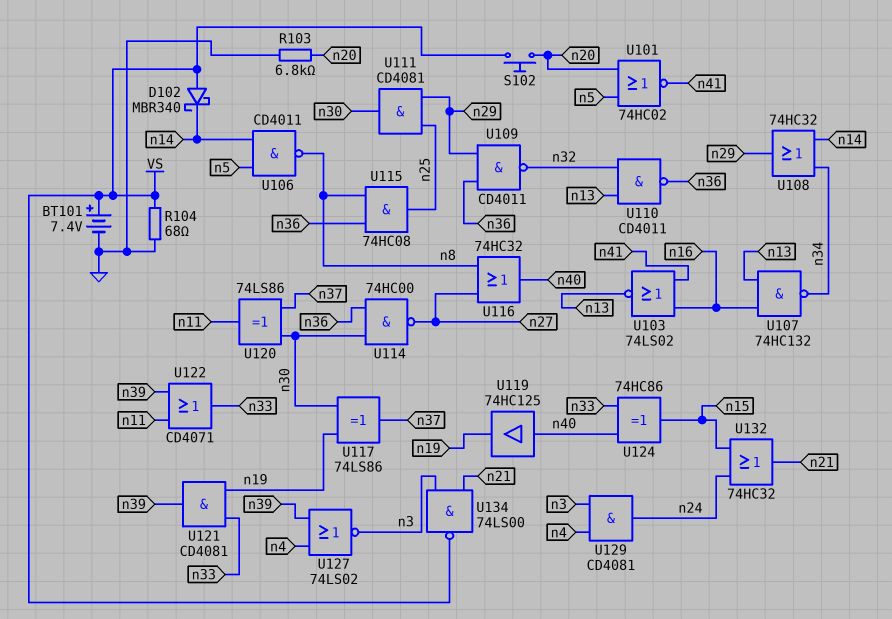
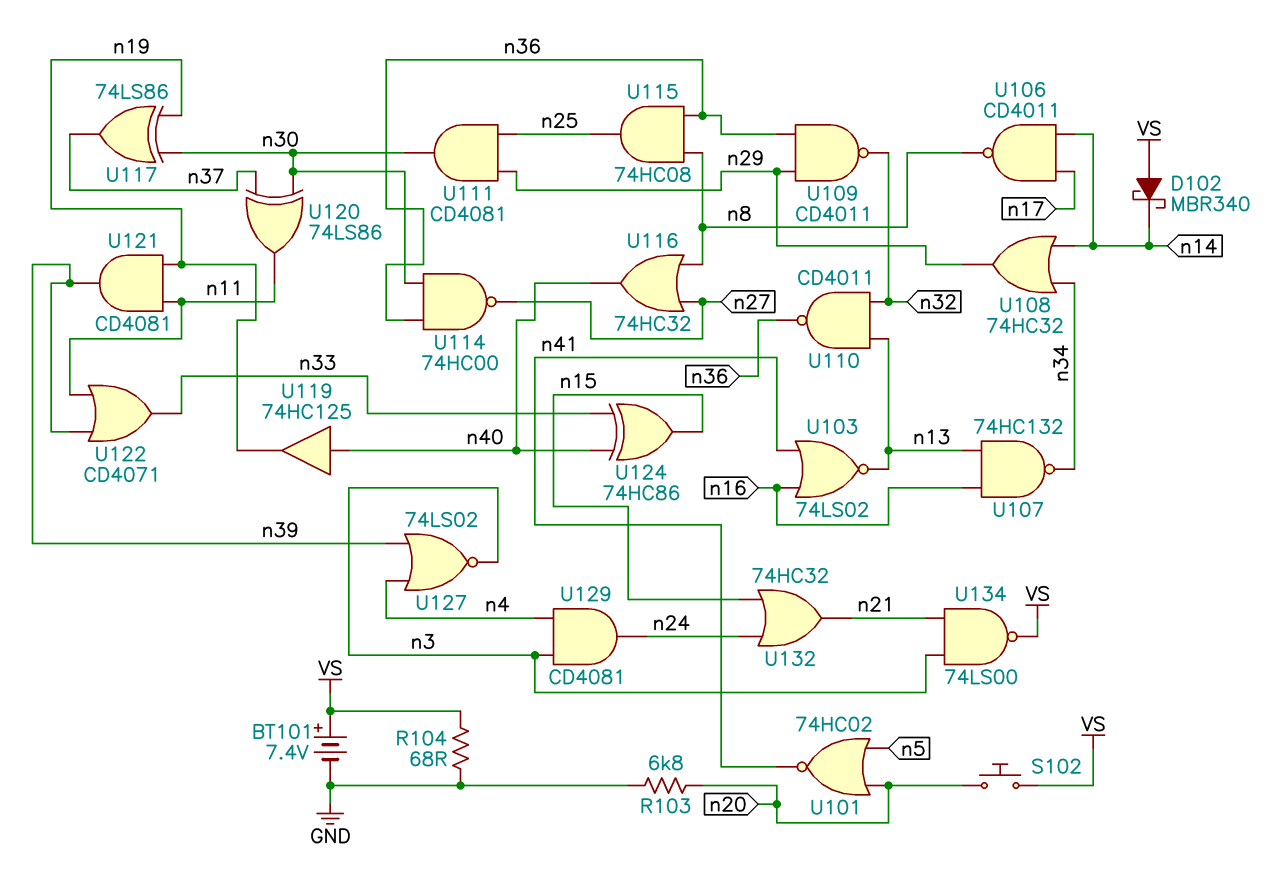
U106: NAND CD4011 (in n5, in n14, out n8) -> NAND CD4011 (in n14, in n17, out n8)
U121: AND CD4081 (in n19, in n33, out n39) -> AND CD4081 (in n11, in n19, out n39)

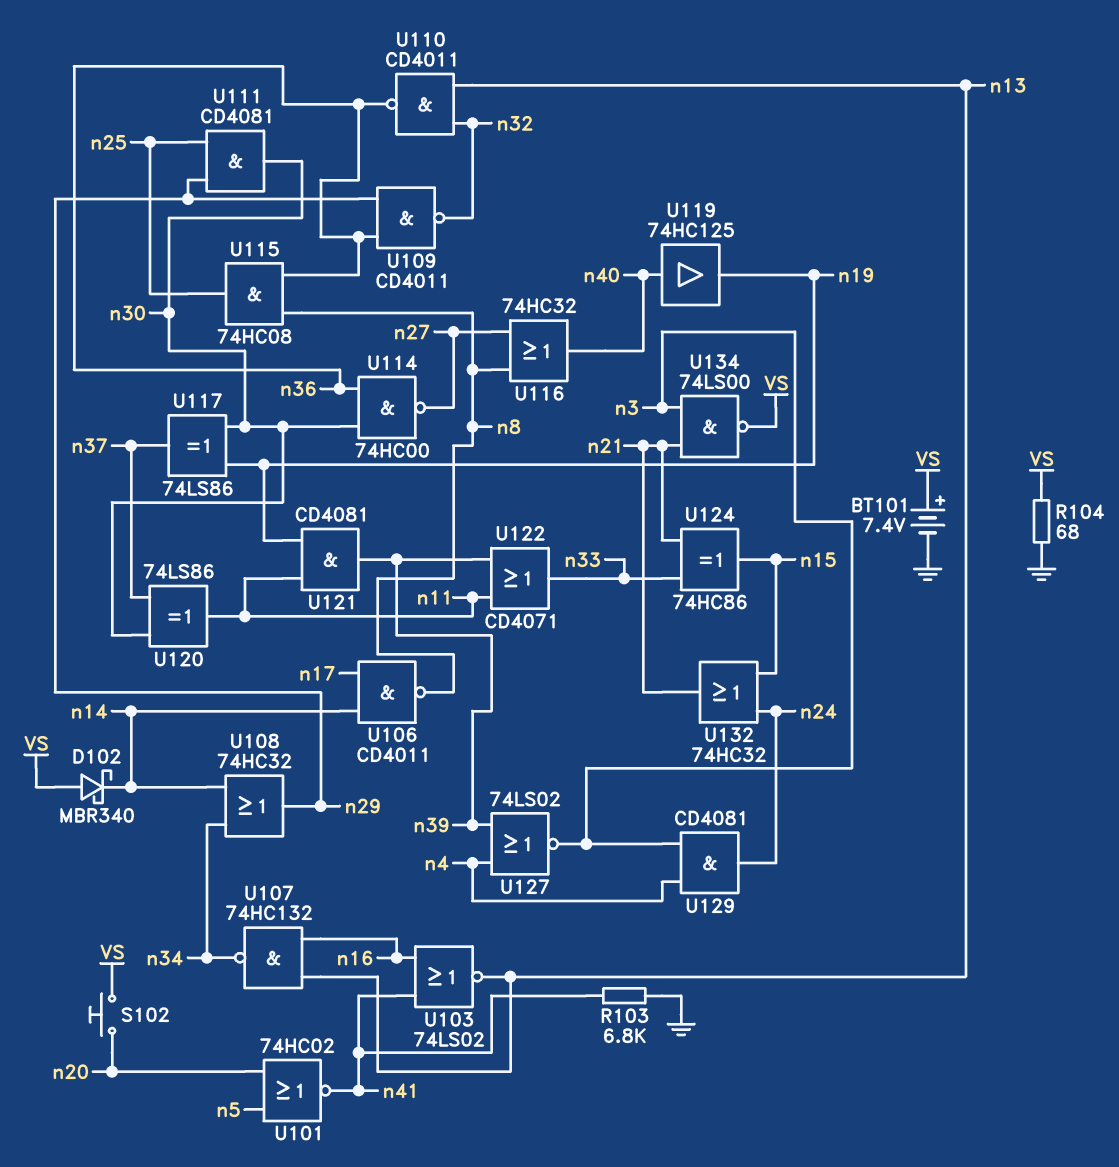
R103: 6.8k (GND, n20) -> 6.8k (GND, n41)
U124: XOR 74HC86 (in n33, in n40, out n15) -> XOR 74HC86 (in n21, in n33, out n15)

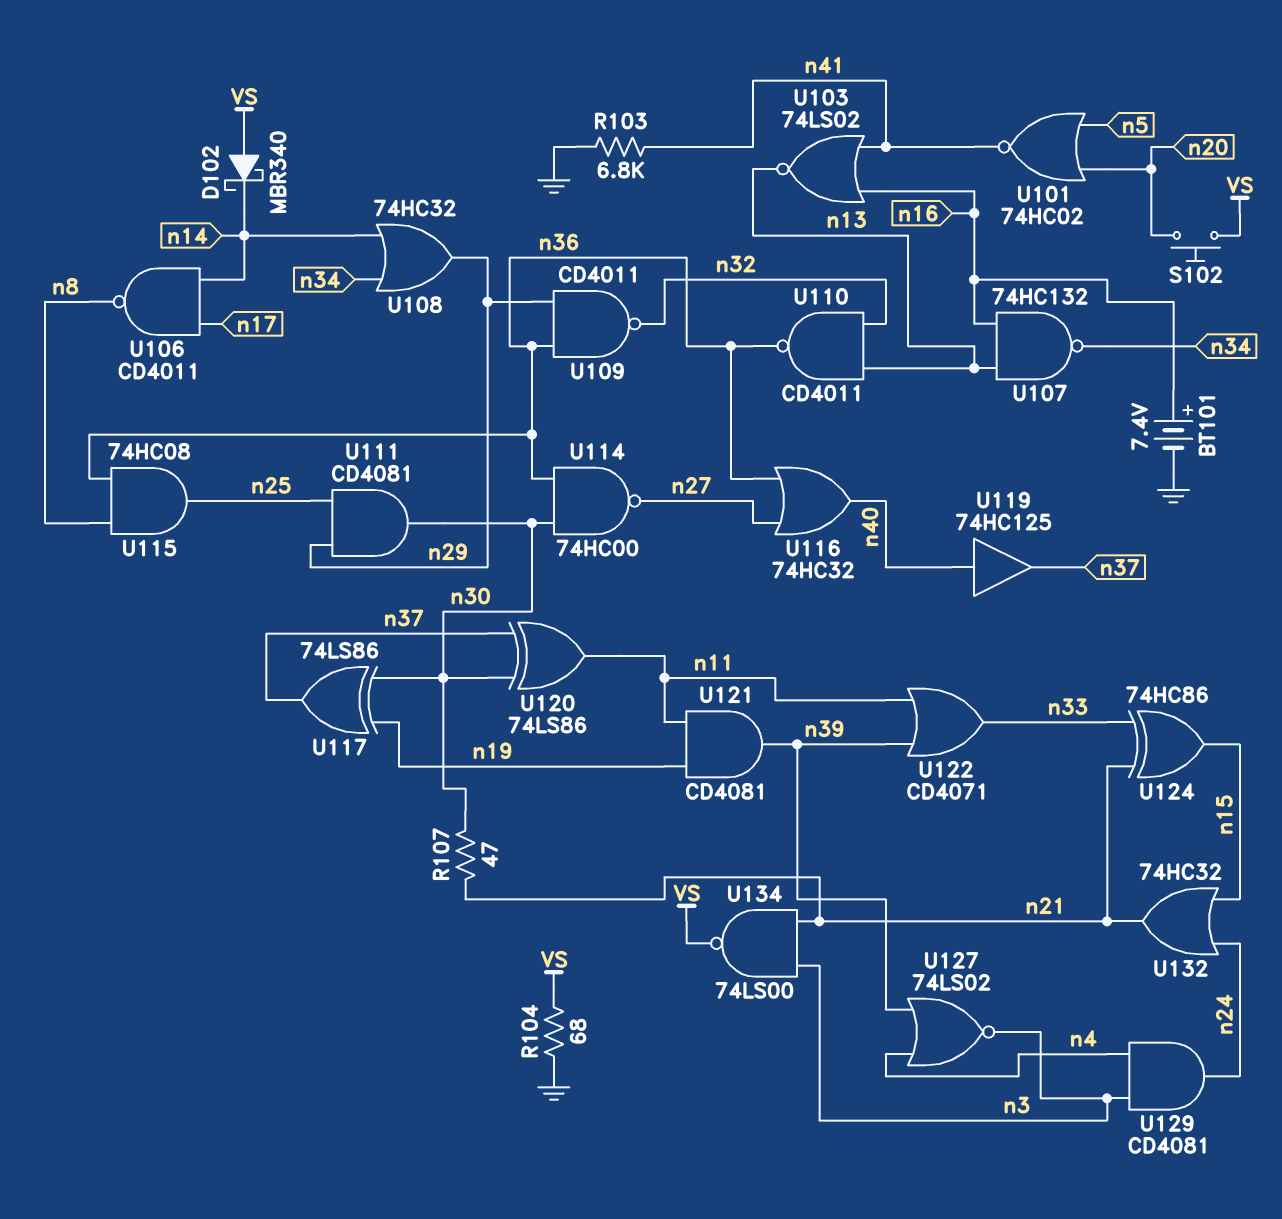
BT101: 7.4V (plus VS, minus GND) -> 7.4V (plus n16, minus GND)
R107: none -> 47 (n21, n30)
U116: OR 74HC32 (in n8, in n27, out n40) -> OR 74HC32 (in n27, in n36, out n40)
U119: buffer 74HC125 (in n40, out n19) -> buffer 74HC125 (in n40, out n37)

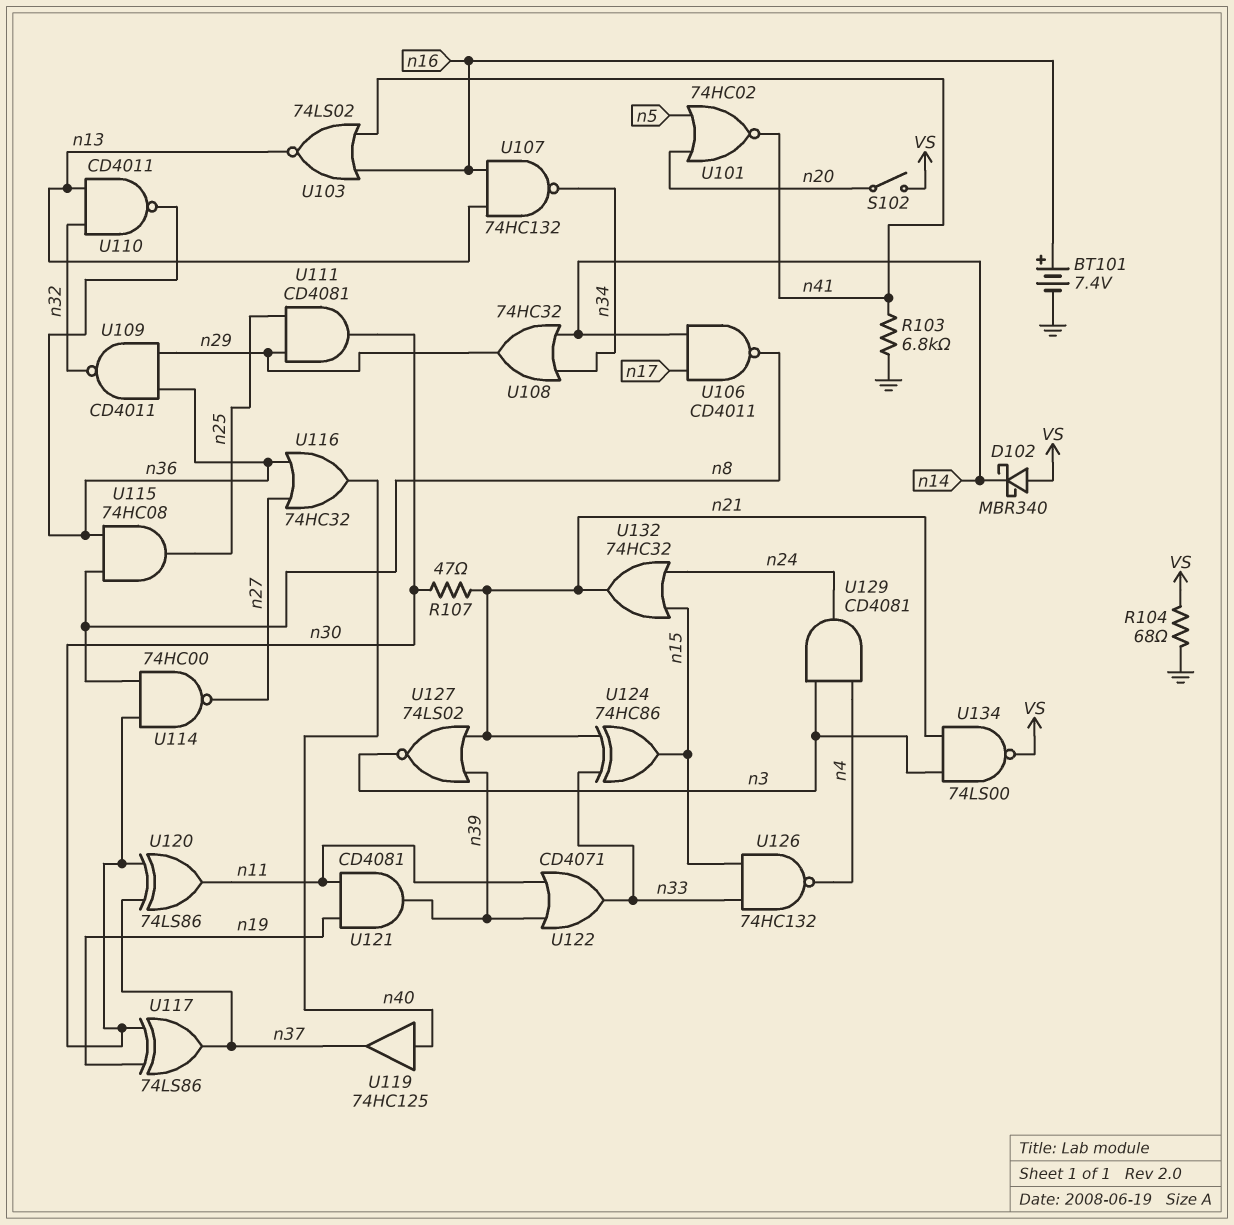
S102: button (VS, n20) -> switch (VS, n20)
U114: NAND 74HC00 (in n30, in n36, out n27) -> NAND 74HC00 (in n8, in n30, out n27)
U126: none -> NAND 74HC132 (in n15, in n33, out n4)
U127: NOR 74LS02 (in n4, in n39, out n3) -> NOR 74LS02 (in n21, in n39, out n3)

